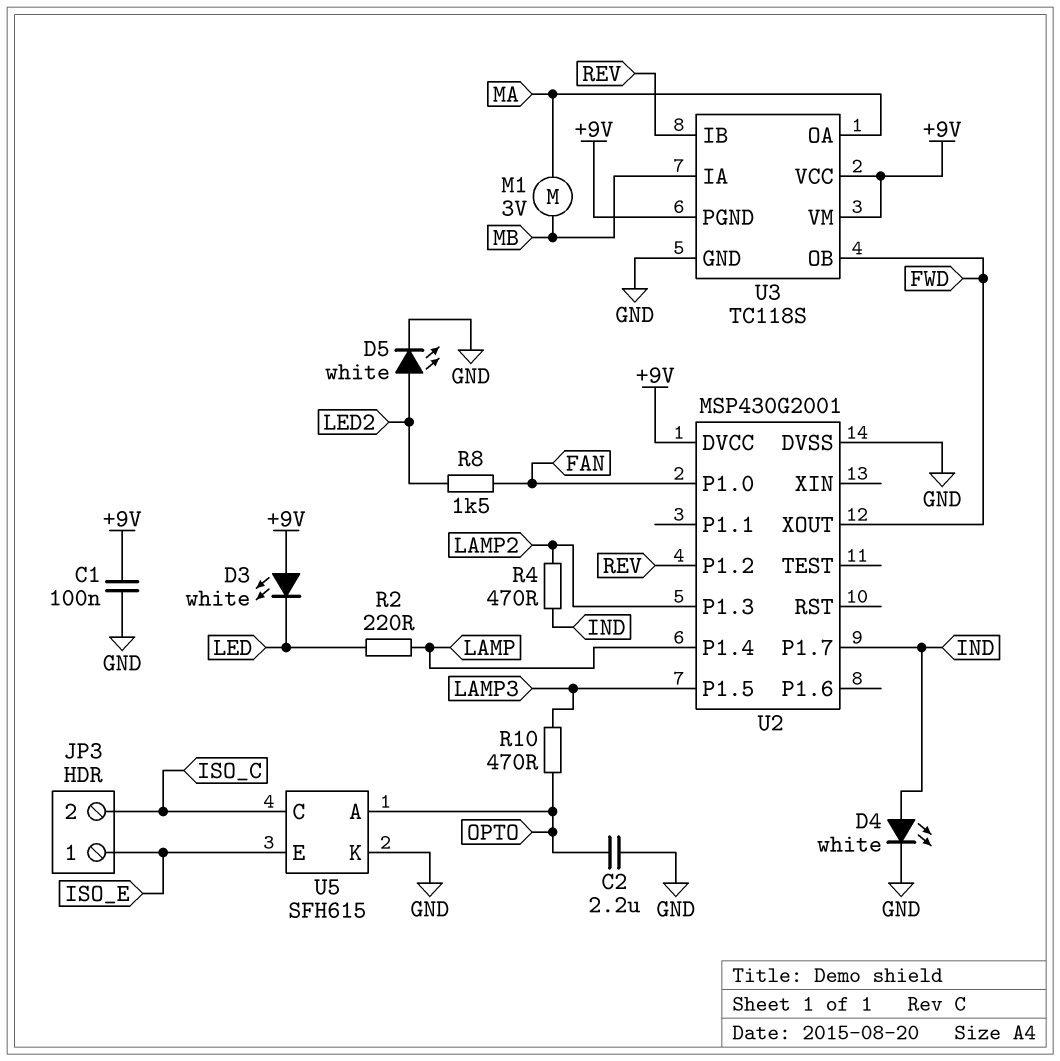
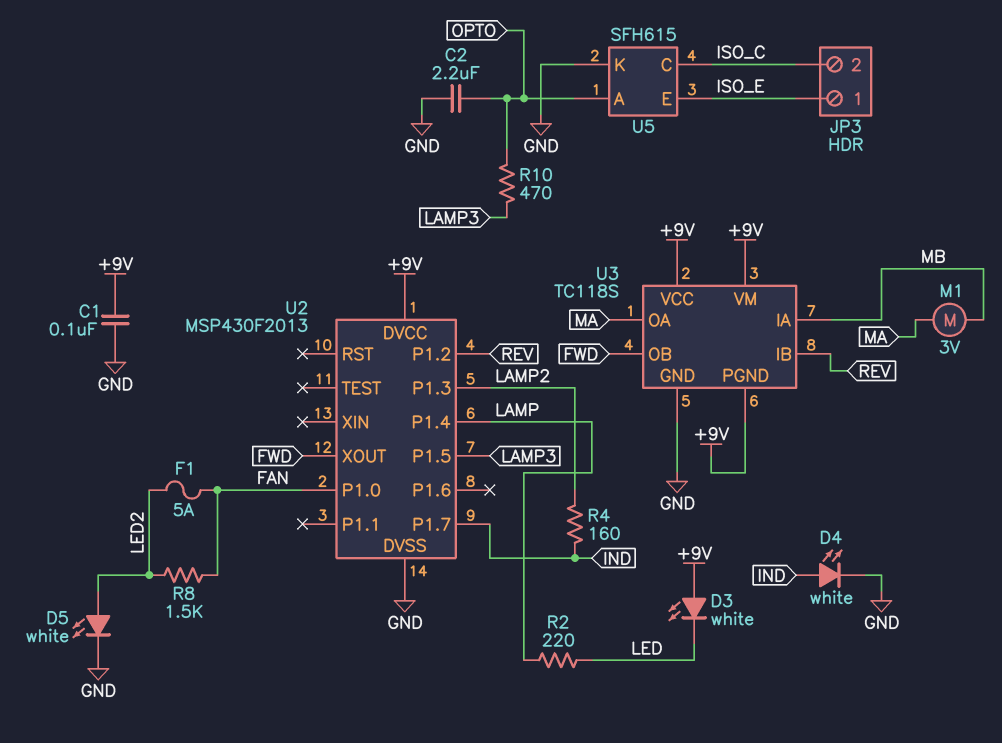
F1: none -> 5A (FAN, LED2)
R4: 470 (IND, LAMP2) -> 160 (IND, LAMP2)
U2: MSP430G2001 -> MSP430F2013

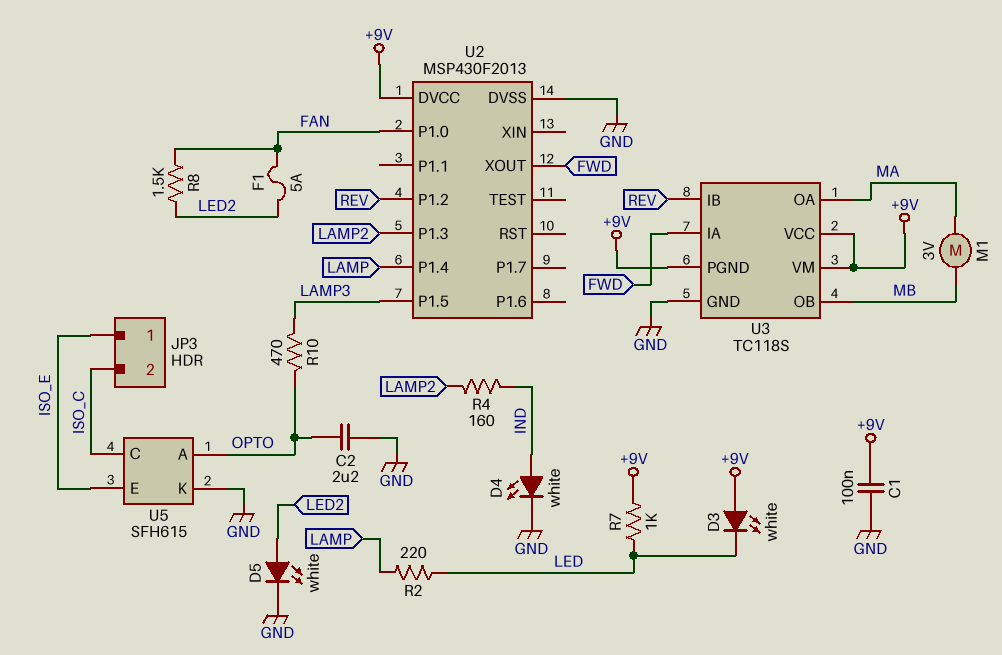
R7: none -> 1k (+9V, LED)
U2 pin P1.7: IND -> none
U3 pin IA: MB -> FWD
U3 pin OB: FWD -> MB

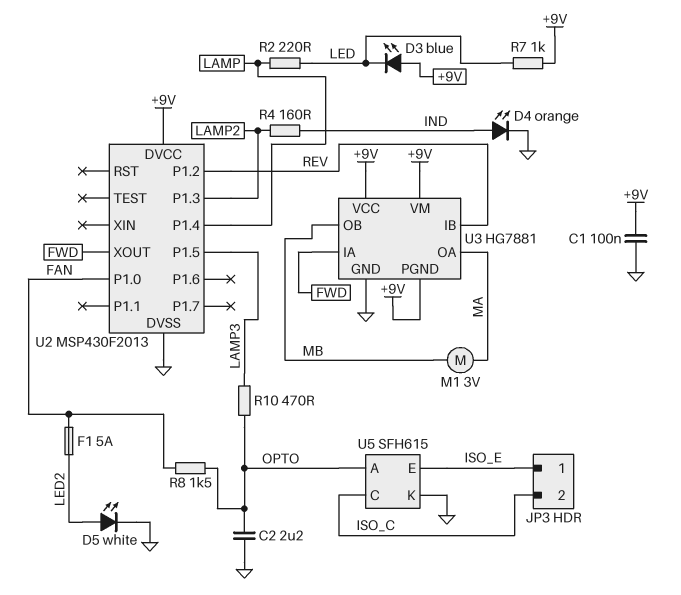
D3: LED white (A +9V, K LED) -> LED blue (A +9V, K LED)
D4: LED white (A IND, K GND) -> LED orange (A IND, K GND)
R8: 1.5k (FAN, LED2) -> 1.5k (FAN, OPTO)
U3: TC118S -> HG7881

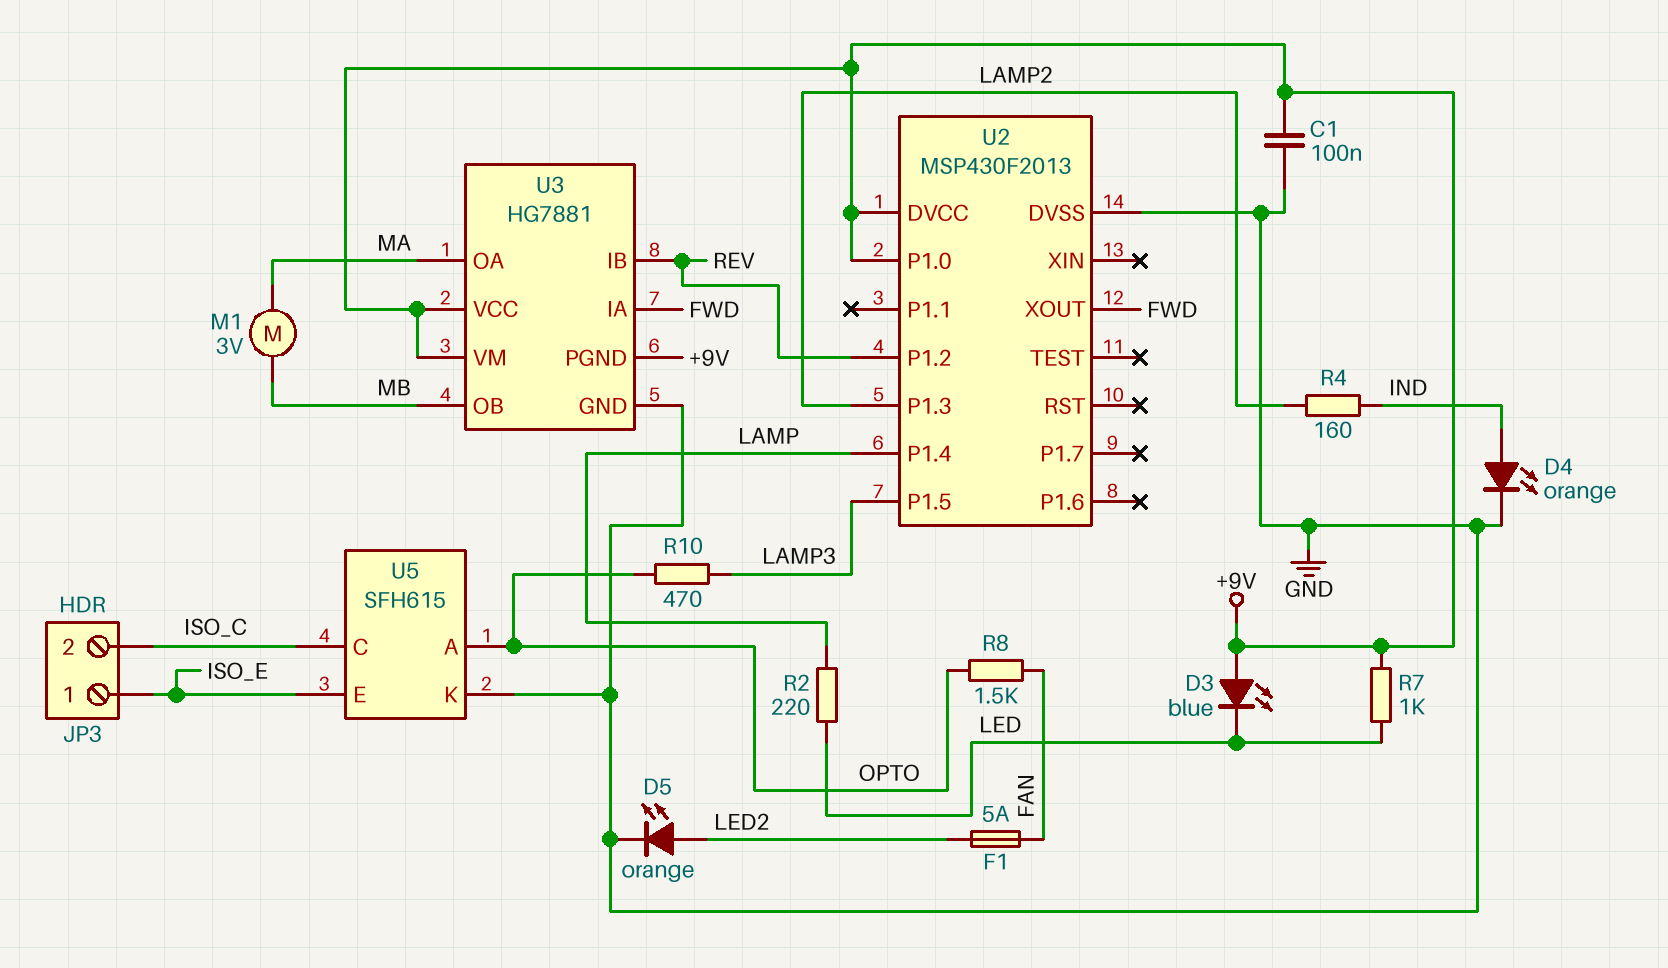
C2: 2.2uF (GND, OPTO) -> none
D5: LED white (A LED2, K GND) -> LED orange (A LED2, K GND)
U2 pin P1.0: FAN -> +9V

